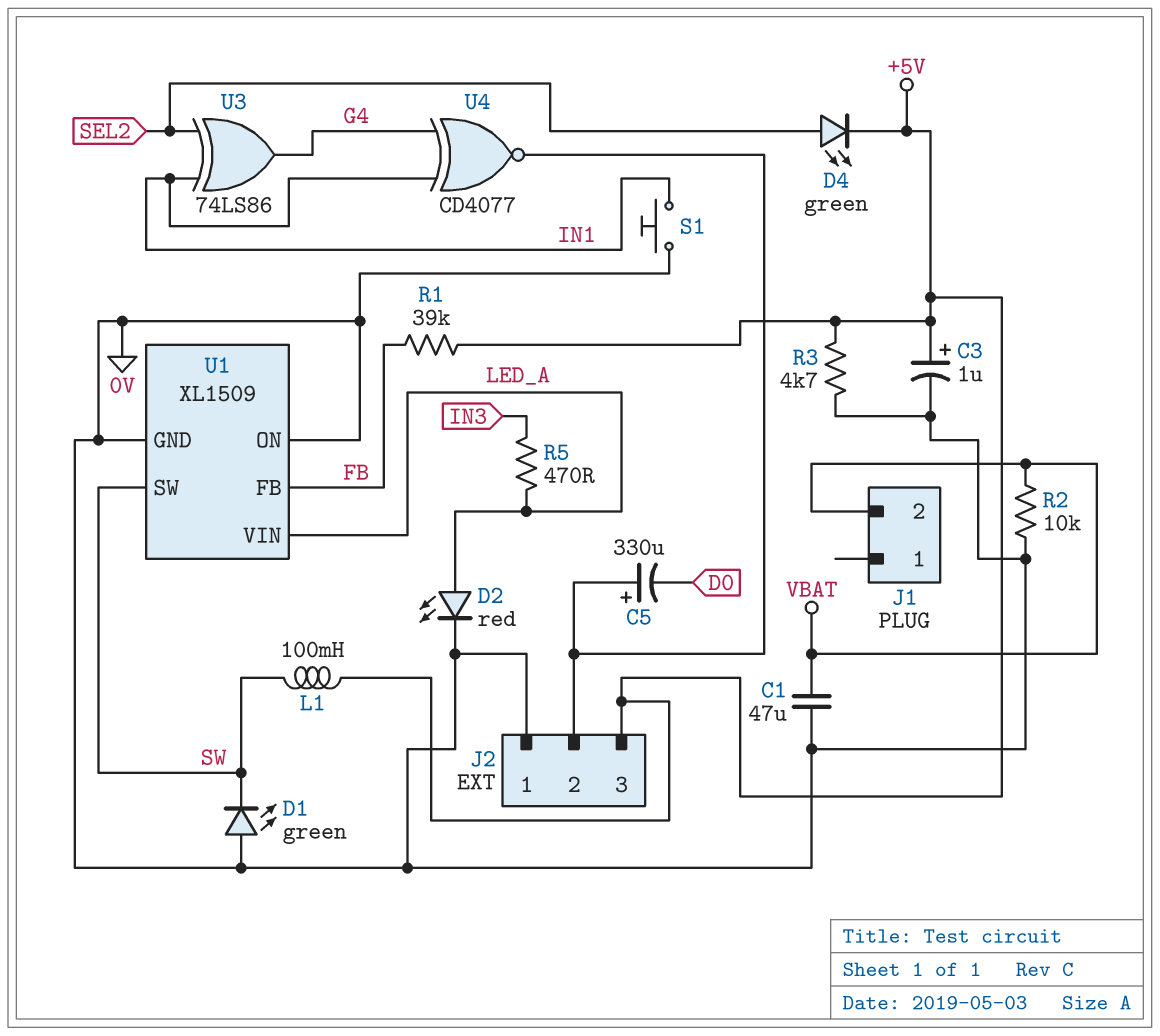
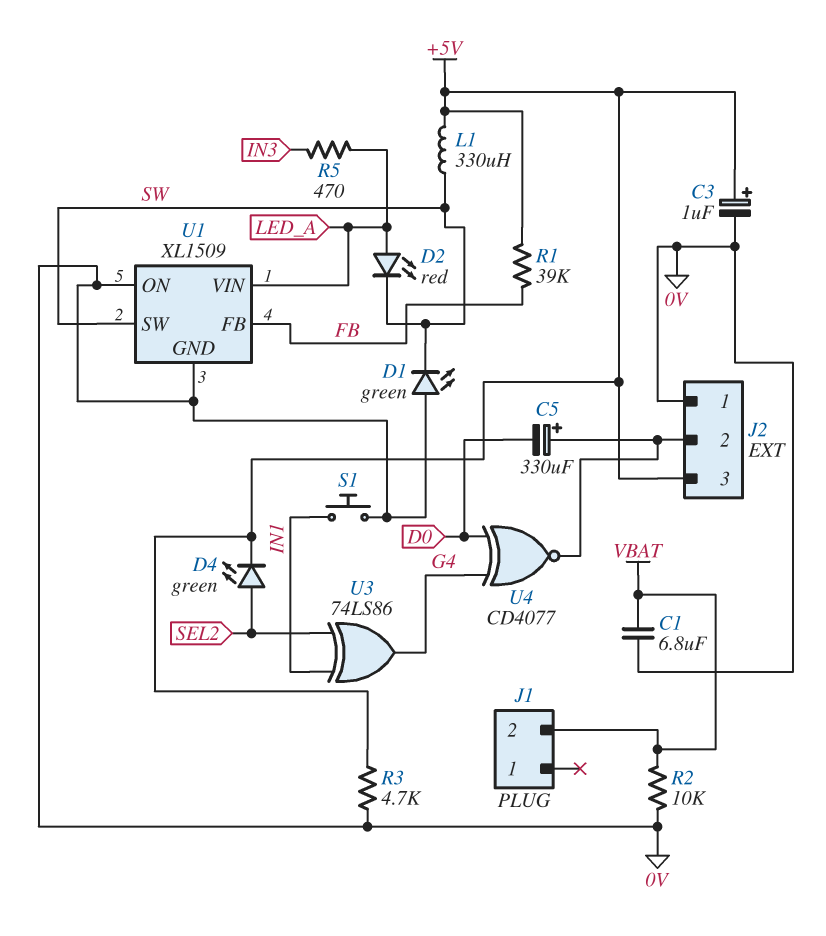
C1: 47uF (0V, VBAT) -> 6.8uF (0V, VBAT)
D2: LED red (A LED_A, K 0V) -> LED red (A LED_A, K SW)
L1: 100mH (+5V, SW) -> 330uH (+5V, SW)
U4: XNOR CD4077 (in G4, in IN1, out J2/2) -> XNOR CD4077 (in D0, in G4, out J2/2)

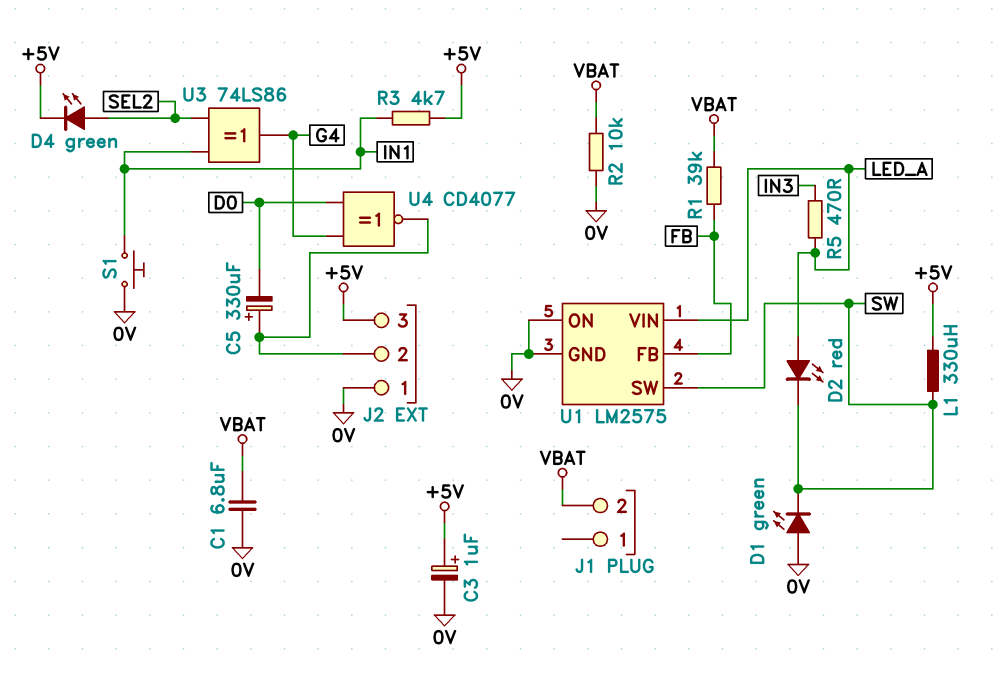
R1: 39k (+5V, FB) -> 39k (FB, VBAT)
R3: 4.7k (+5V, 0V) -> 4.7k (+5V, IN1)
U1: XL1509 -> LM2575

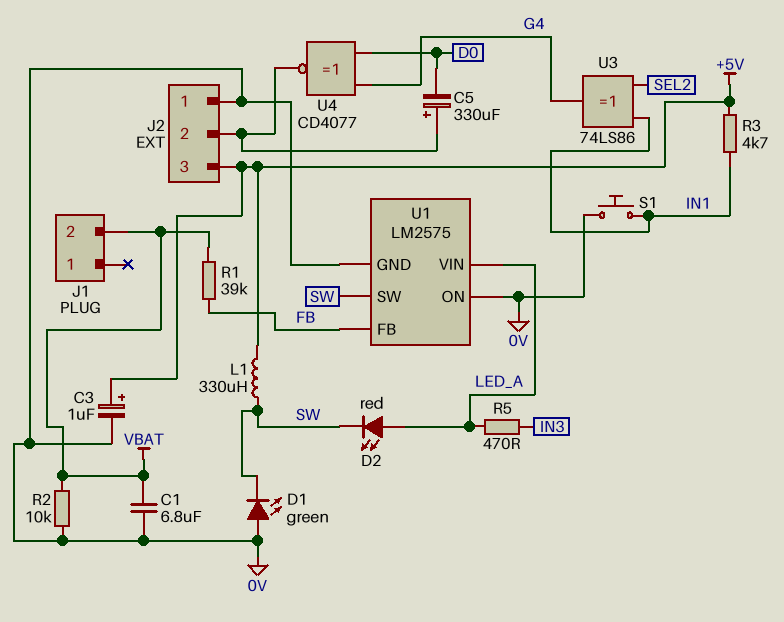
D4: LED green (A SEL2, K +5V) -> none

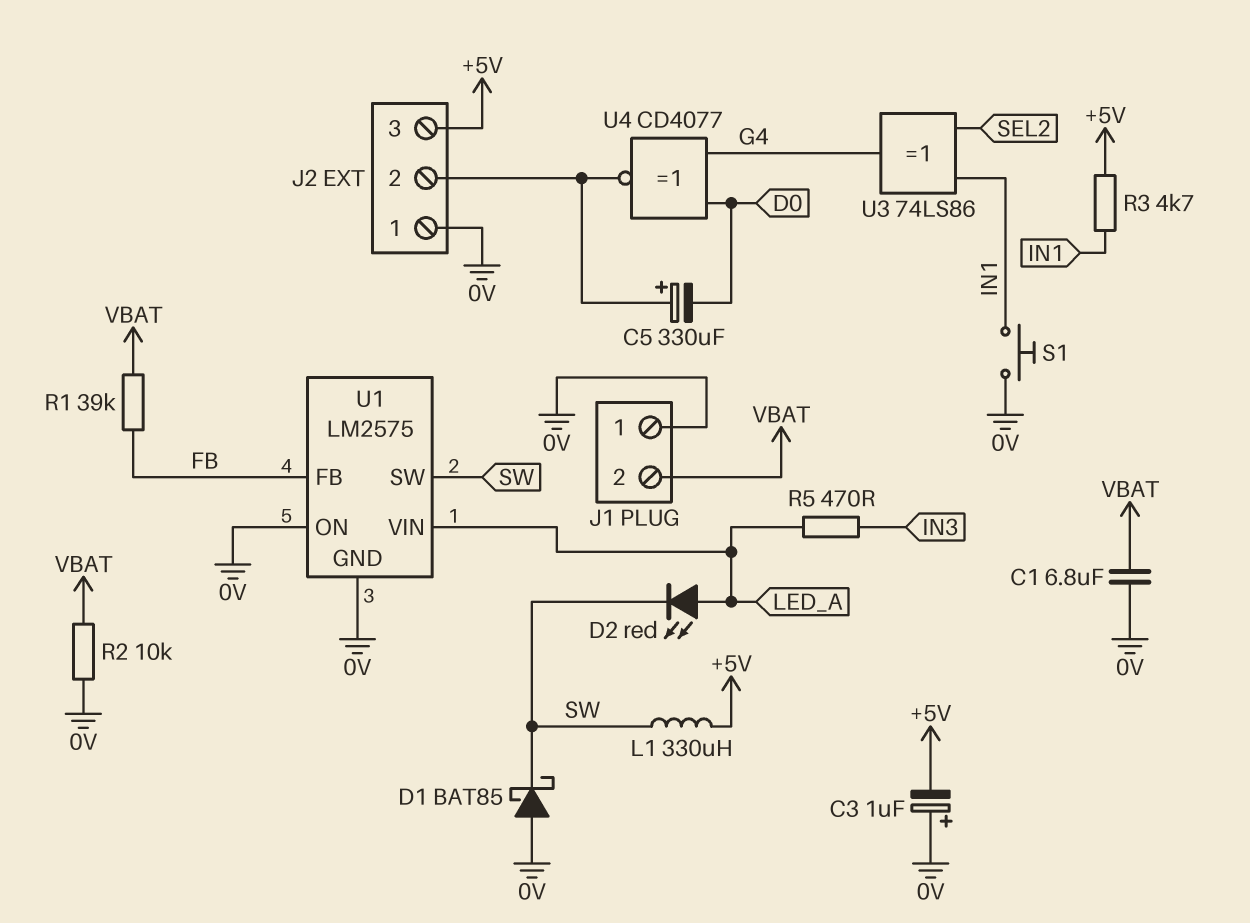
C3: 1uF (plus +5V, minus 0V) -> 1uF (plus 0V, minus +5V)
D1: LED green (A 0V, K SW) -> schottky BAT85 (A 0V, K SW)
J1 pin 1: none -> 0V

